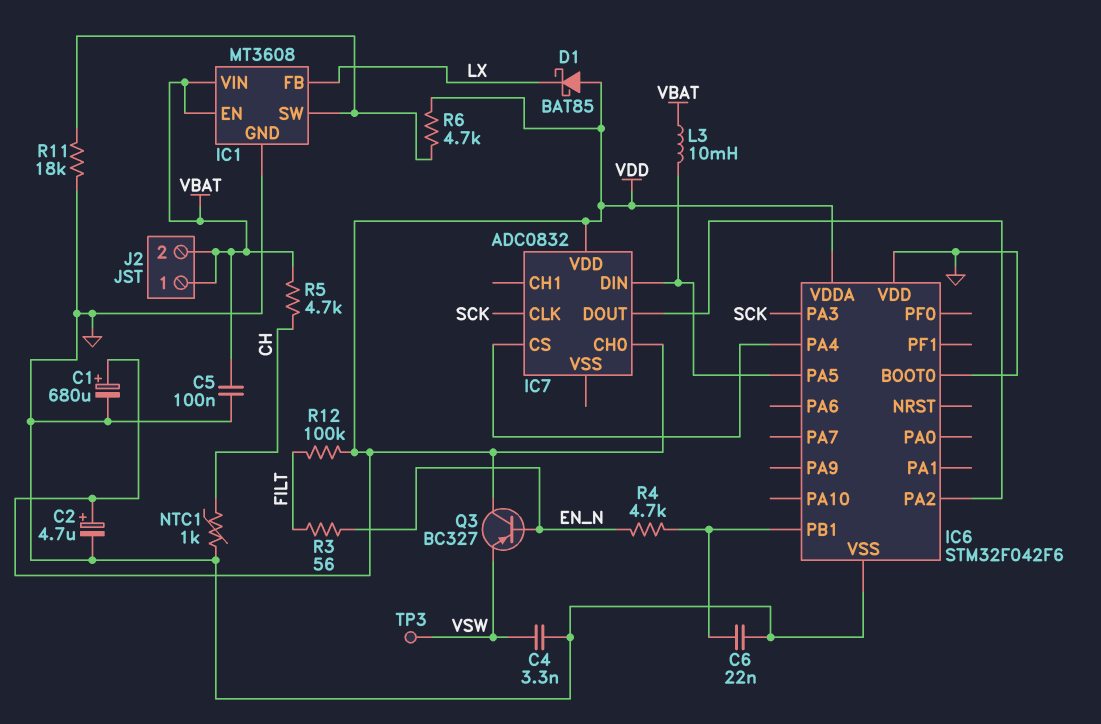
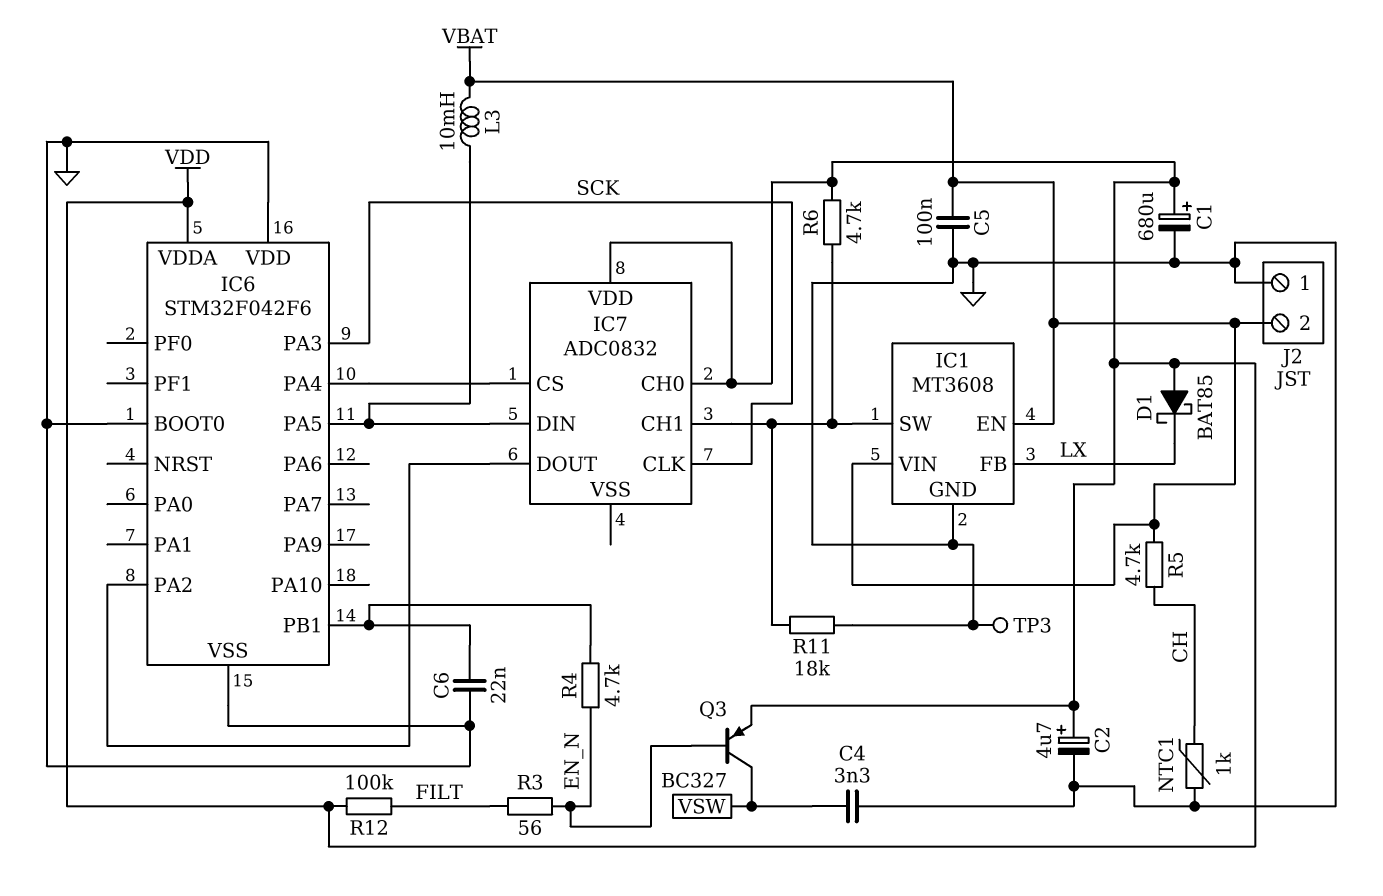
IC7 pin CH1: none -> IC1/SW
J2 pin 1: VBAT -> GND
Q3: PNP BC327 (B EN_N, C VDD, E VSW) -> PNP BC327 (B EN_N, C VSW, E VDD)
TP3: test point (VSW) -> test point (GND)

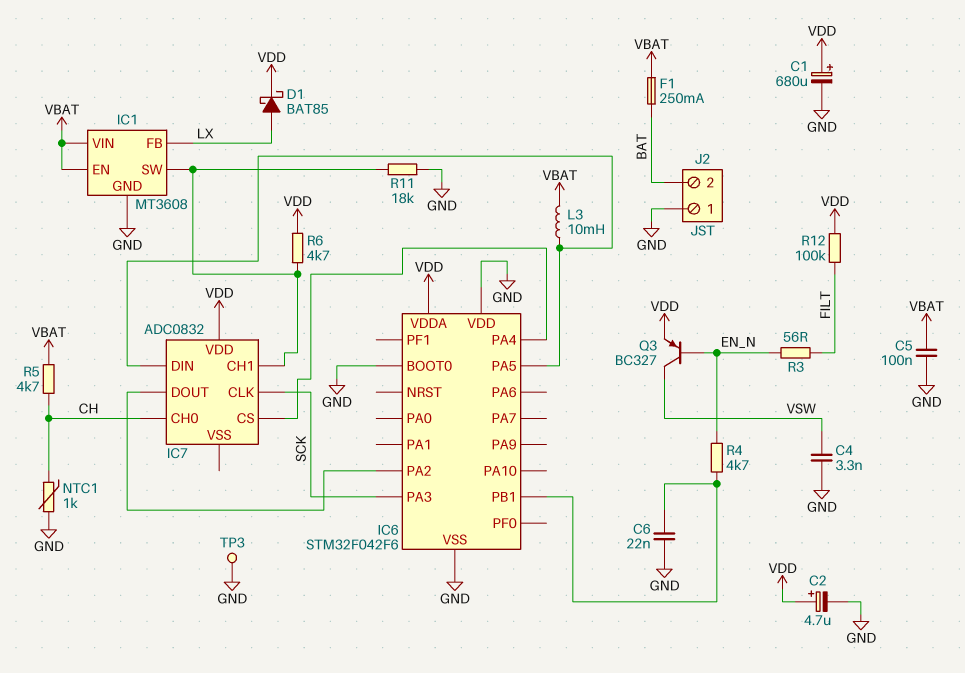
D1: schottky BAT85 (A VDD, K LX) -> schottky BAT85 (A LX, K VDD)
F1: none -> 250mA (BAT, VBAT)
IC7 pin CH0: VDD -> CH
J2 pin 2: VBAT -> BAT

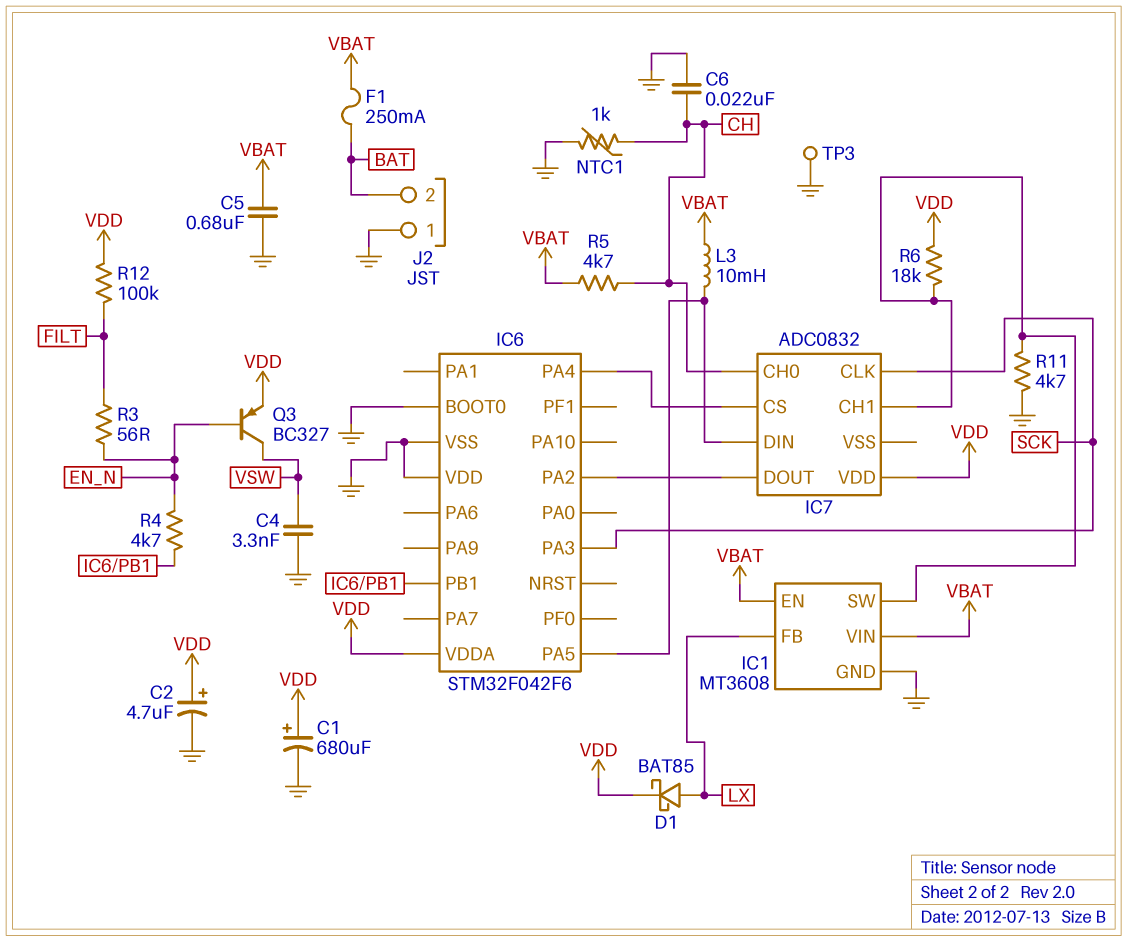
C5: 100nF (GND, VBAT) -> 680nF (GND, VBAT)
C6: 22nF (GND, IC6/PB1) -> 22nF (CH, GND)
R6: 4.7k (IC1/SW, VDD) -> 18k (IC1/SW, VDD)
R11: 18k (GND, IC1/SW) -> 4.7k (GND, IC1/SW)

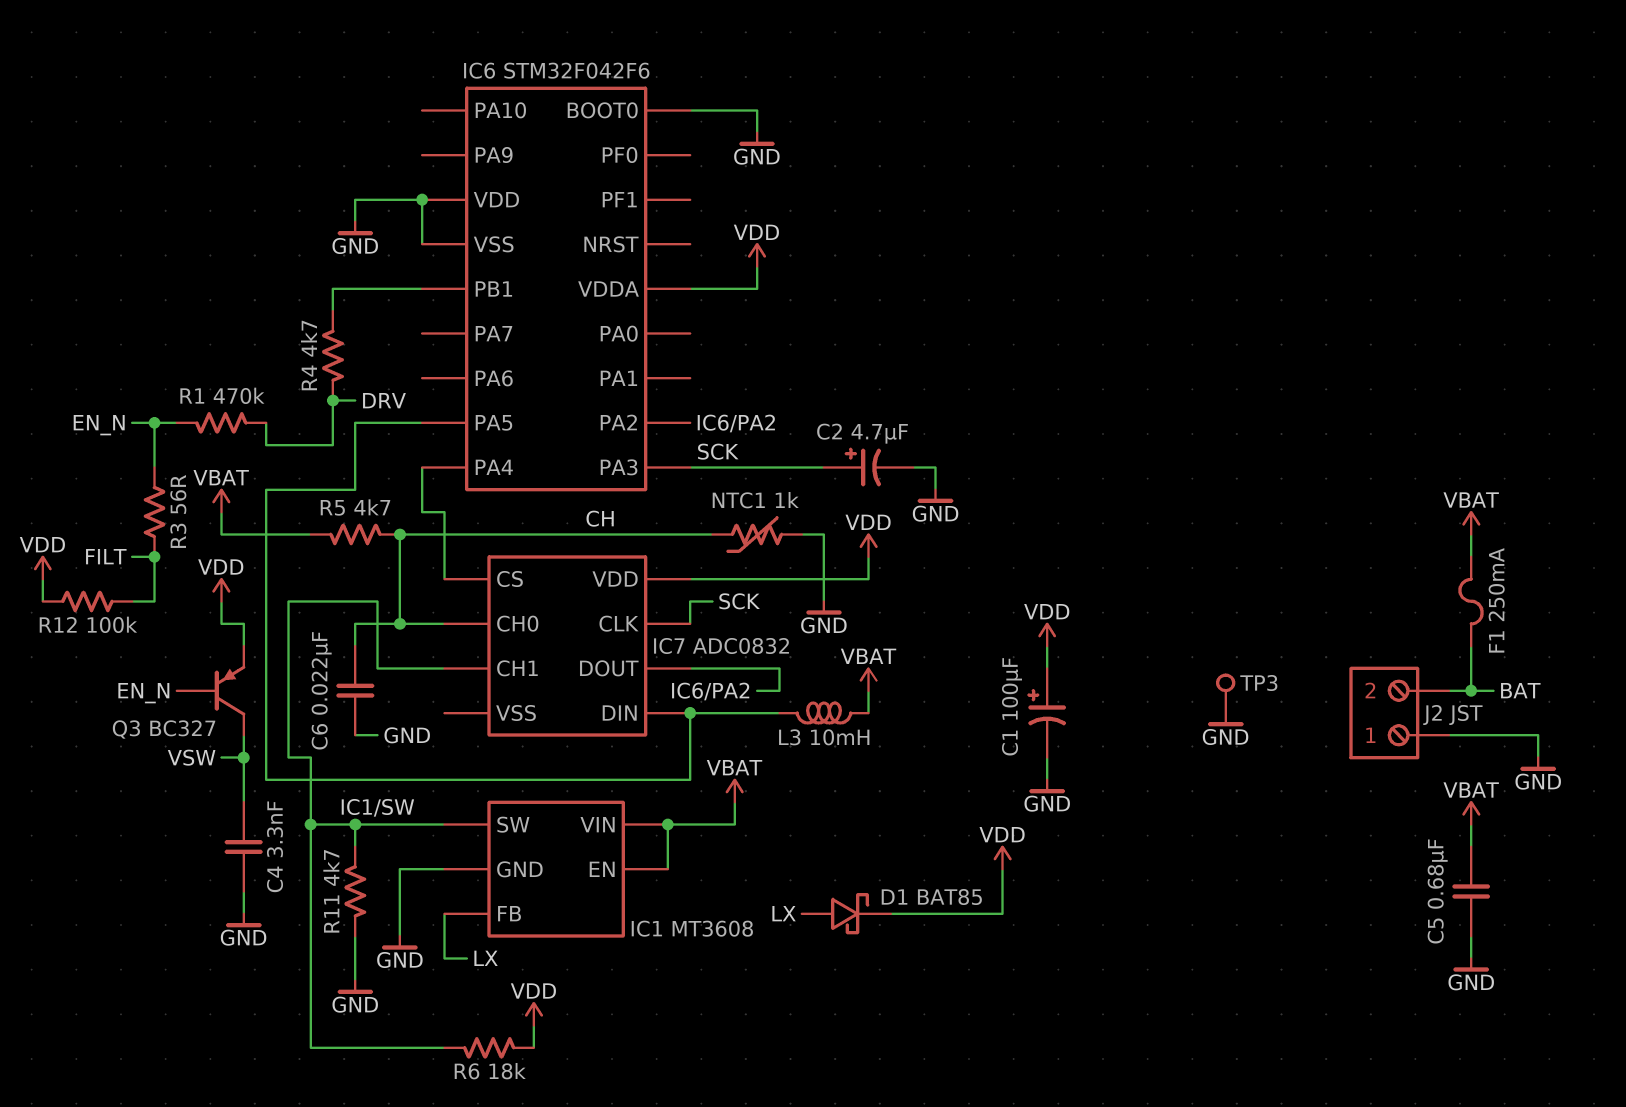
C1: 680uF (plus VDD, minus GND) -> 100uF (plus VDD, minus GND)
C2: 4.7uF (plus VDD, minus GND) -> 4.7uF (plus SCK, minus GND)
R1: none -> 470k (DRV, EN_N)
R4: 4.7k (EN_N, IC6/PB1) -> 4.7k (DRV, IC6/PB1)

